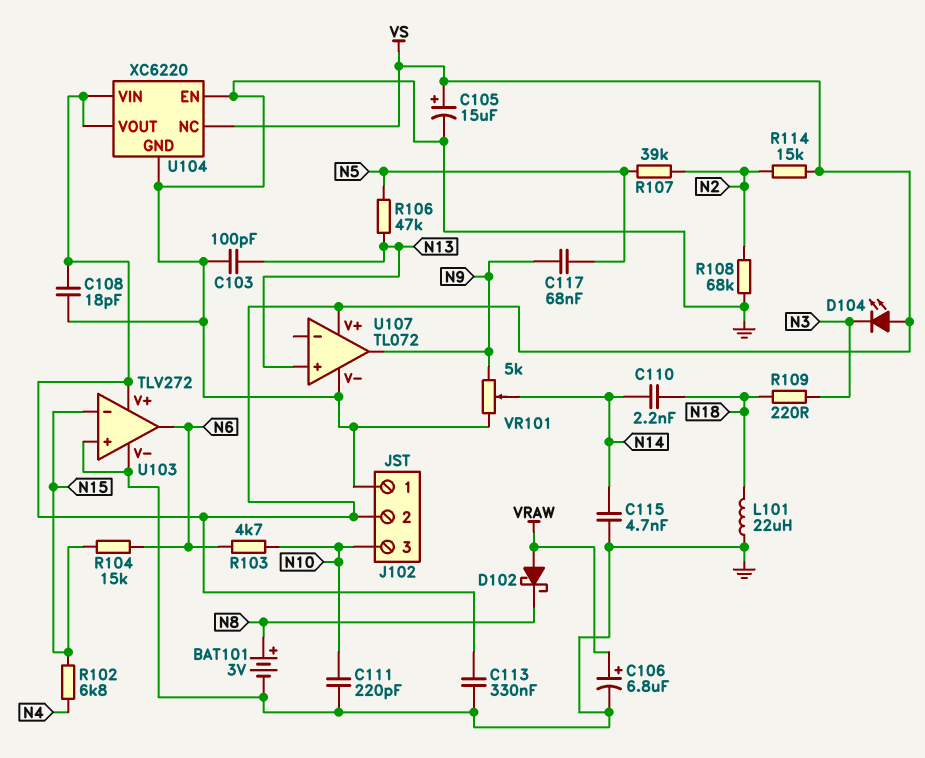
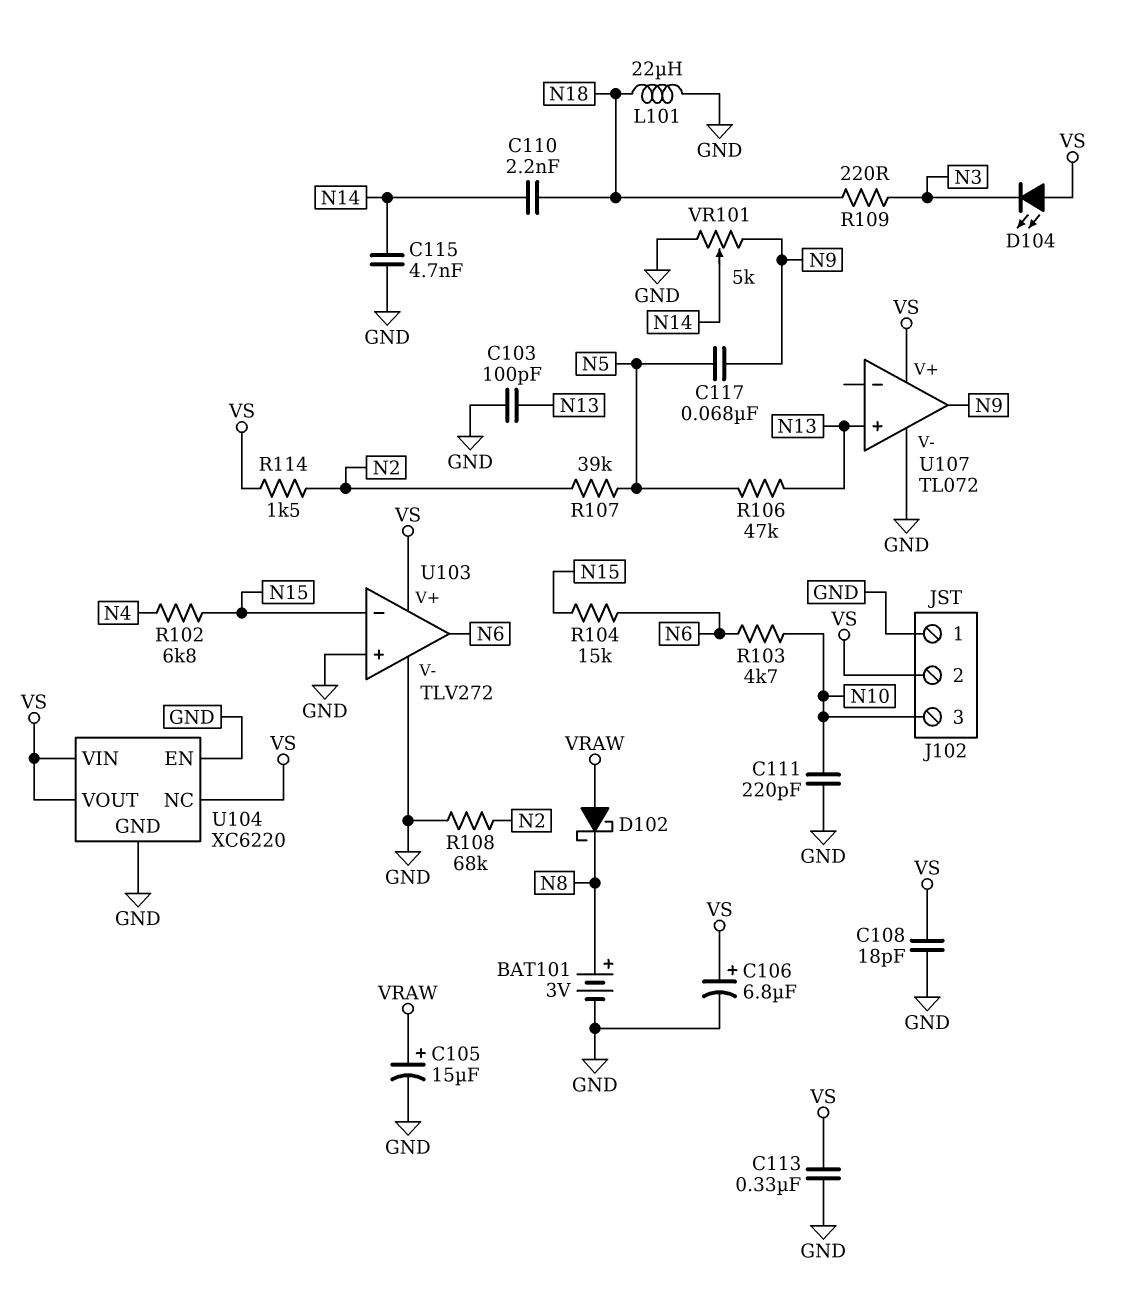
C105: 15uF (plus VS, minus GND) -> 15uF (plus VRAW, minus GND)
C106: 6.8uF (plus VRAW, minus GND) -> 6.8uF (plus VS, minus GND)
R114: 15k (N2, VS) -> 1.5k (N2, VS)

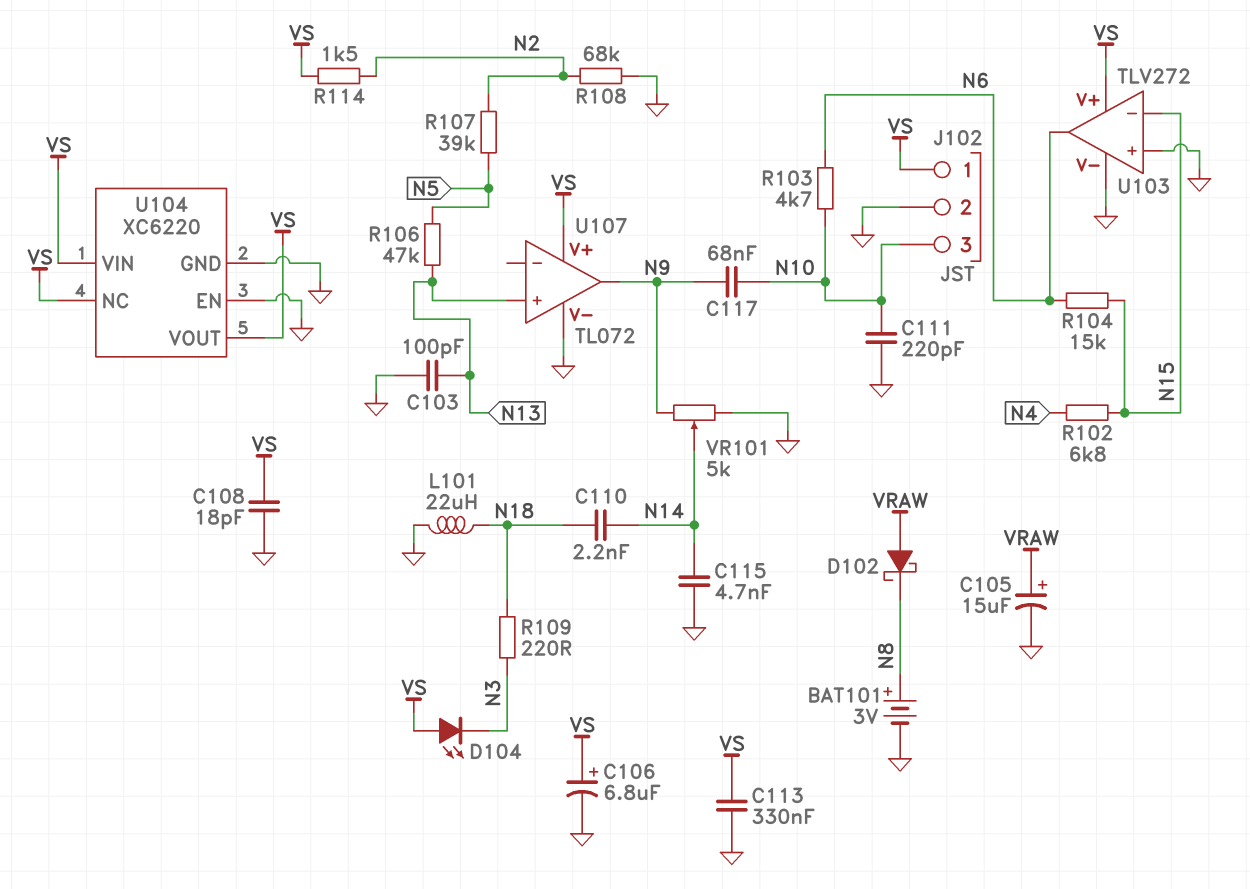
C117: 68nF (N5, N9) -> 68nF (N9, N10)
J102 pin 1: GND -> VS
J102 pin 2: VS -> GND

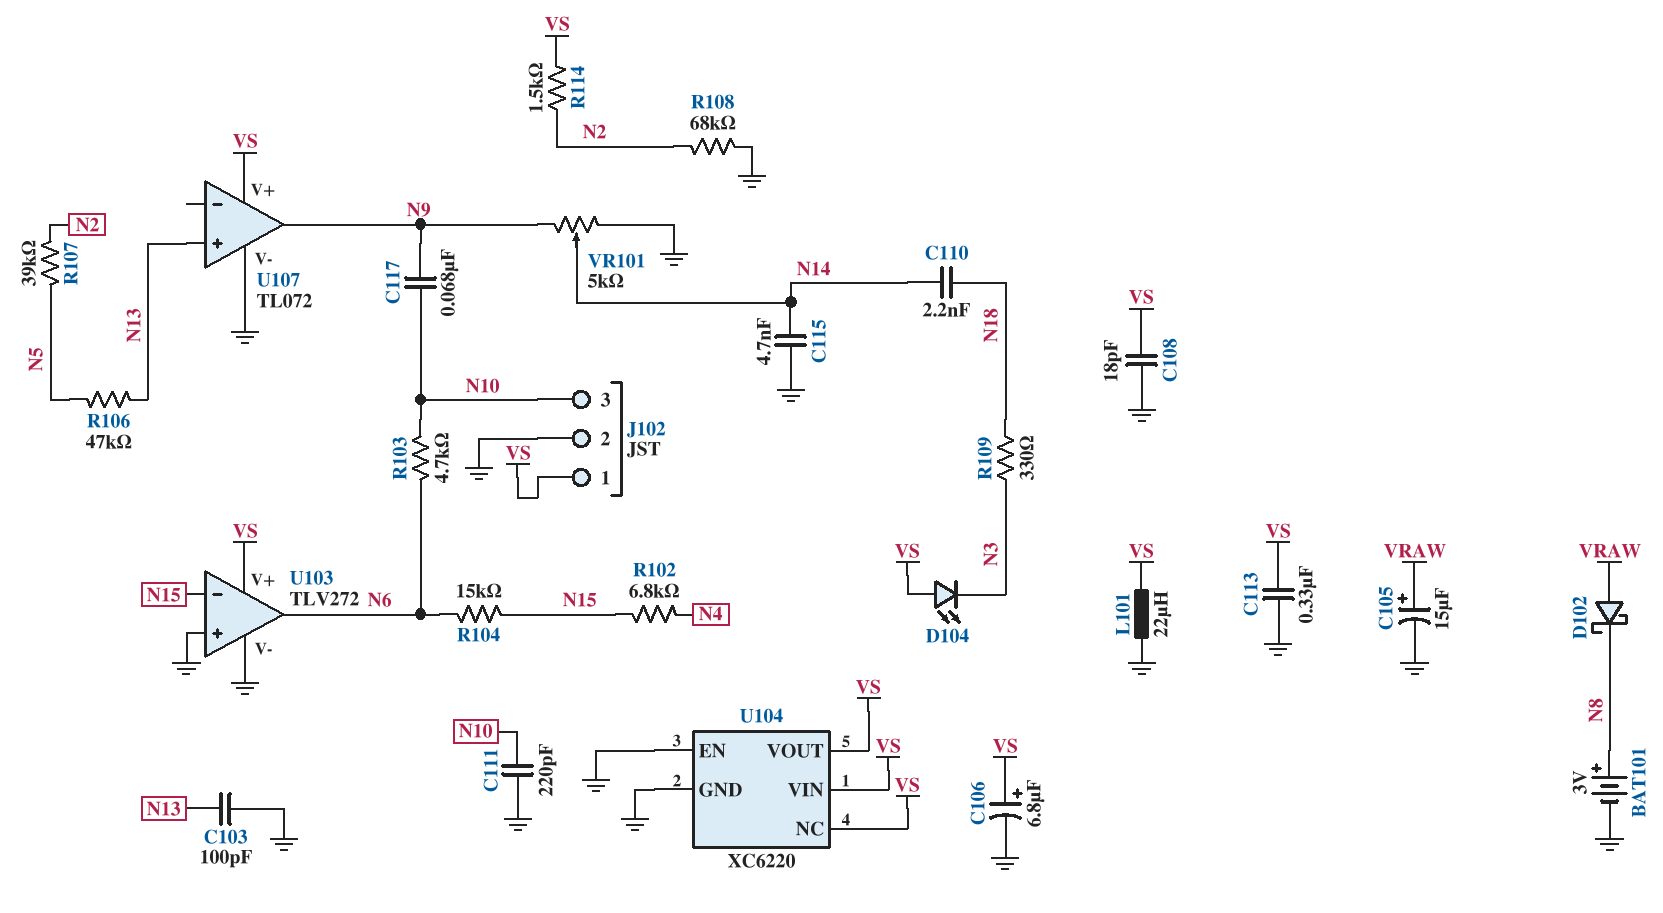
L101: 22uH (GND, N18) -> 22uH (GND, VS)
R109: 220 (N3, N18) -> 330 (N3, N18)

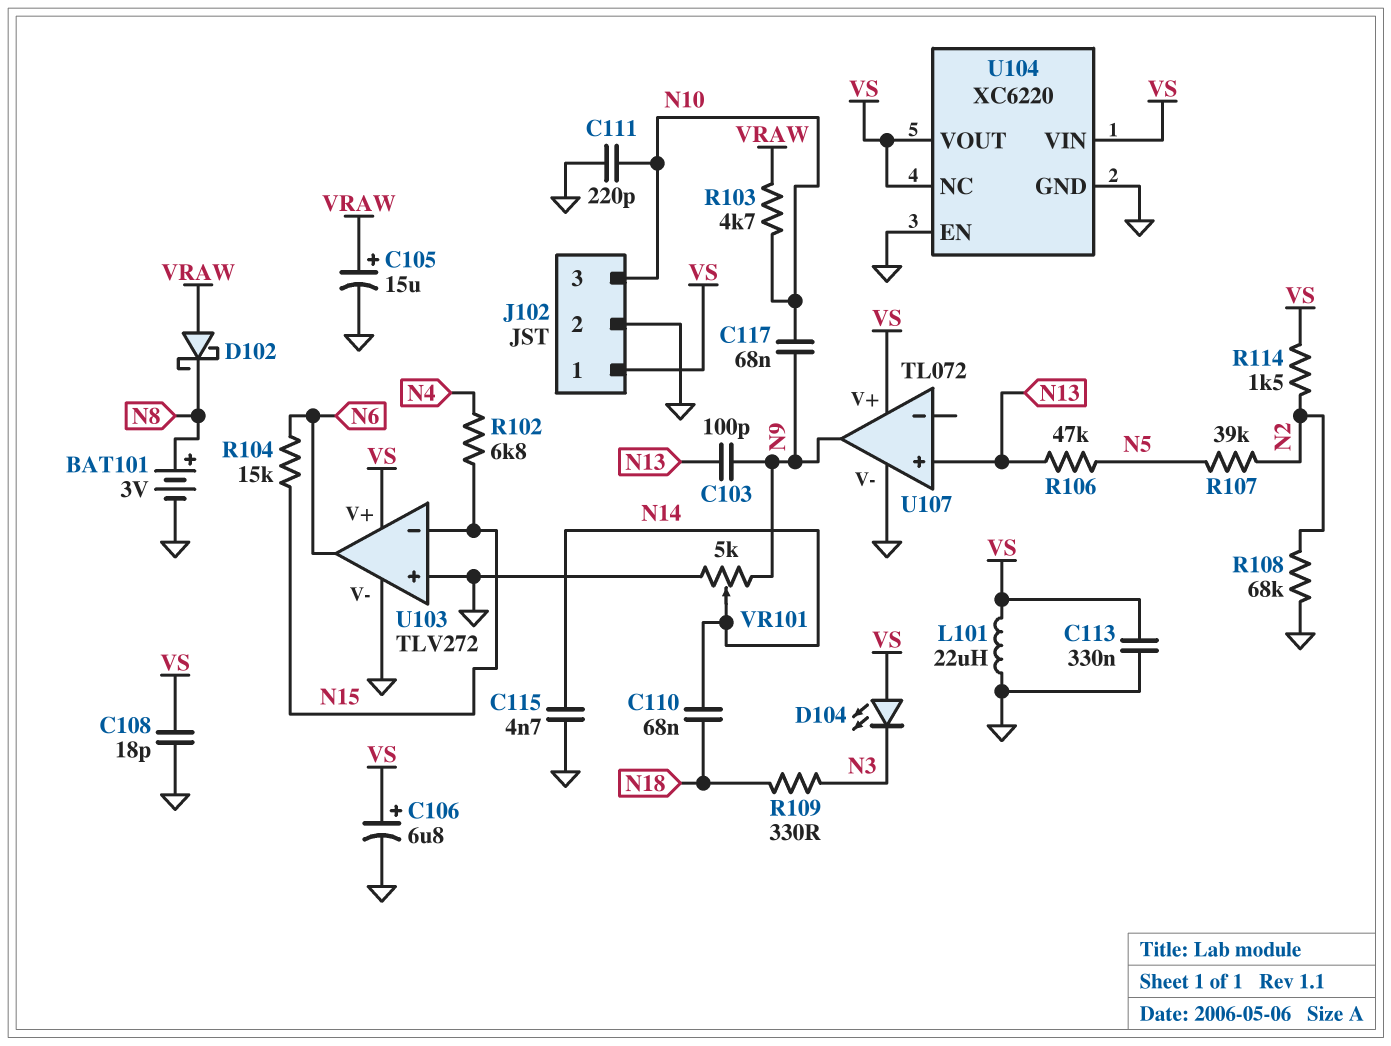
C103: 100pF (GND, N13) -> 100pF (N9, N13)
C110: 2.2nF (N14, N18) -> 68nF (N14, N18)
R103: 4.7k (N6, N10) -> 4.7k (N10, VRAW)

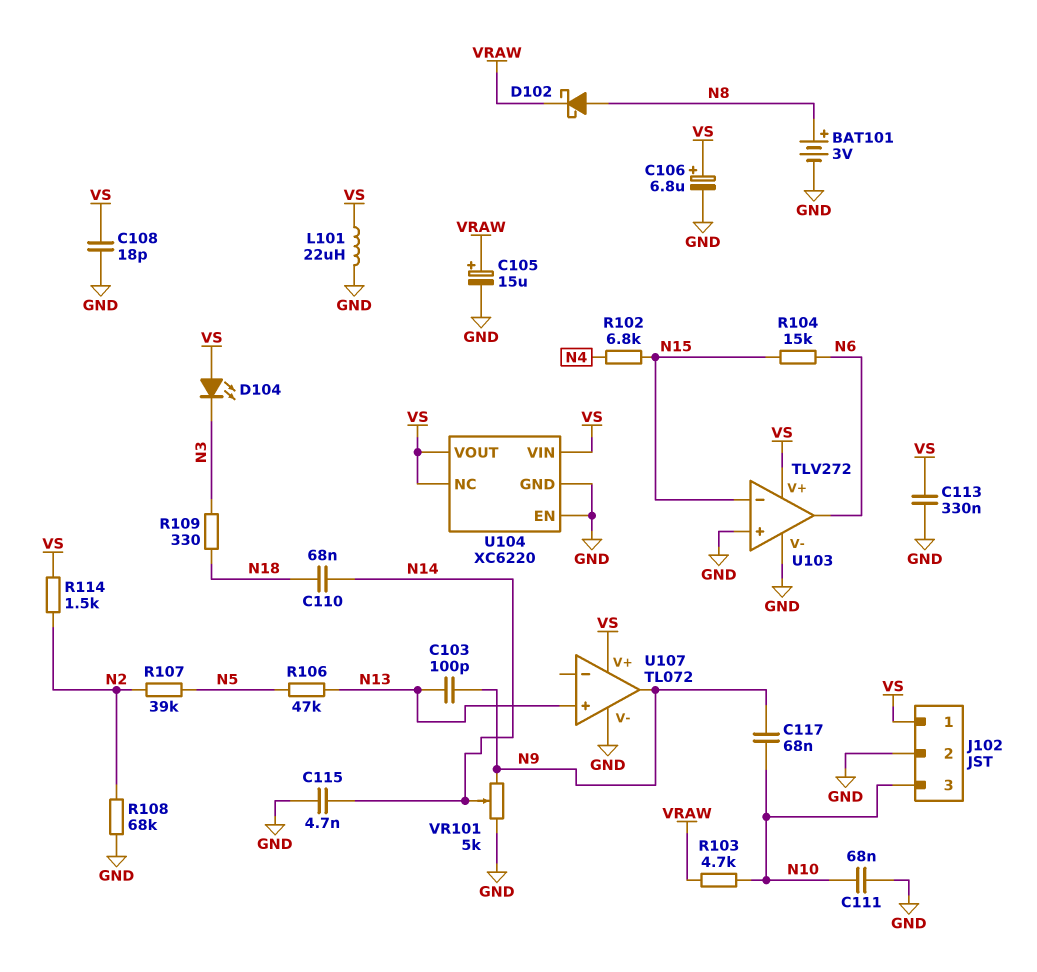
C111: 220pF (GND, N10) -> 68nF (GND, N10)
D102: schottky (A VRAW, K N8) -> schottky (A N8, K VRAW)

